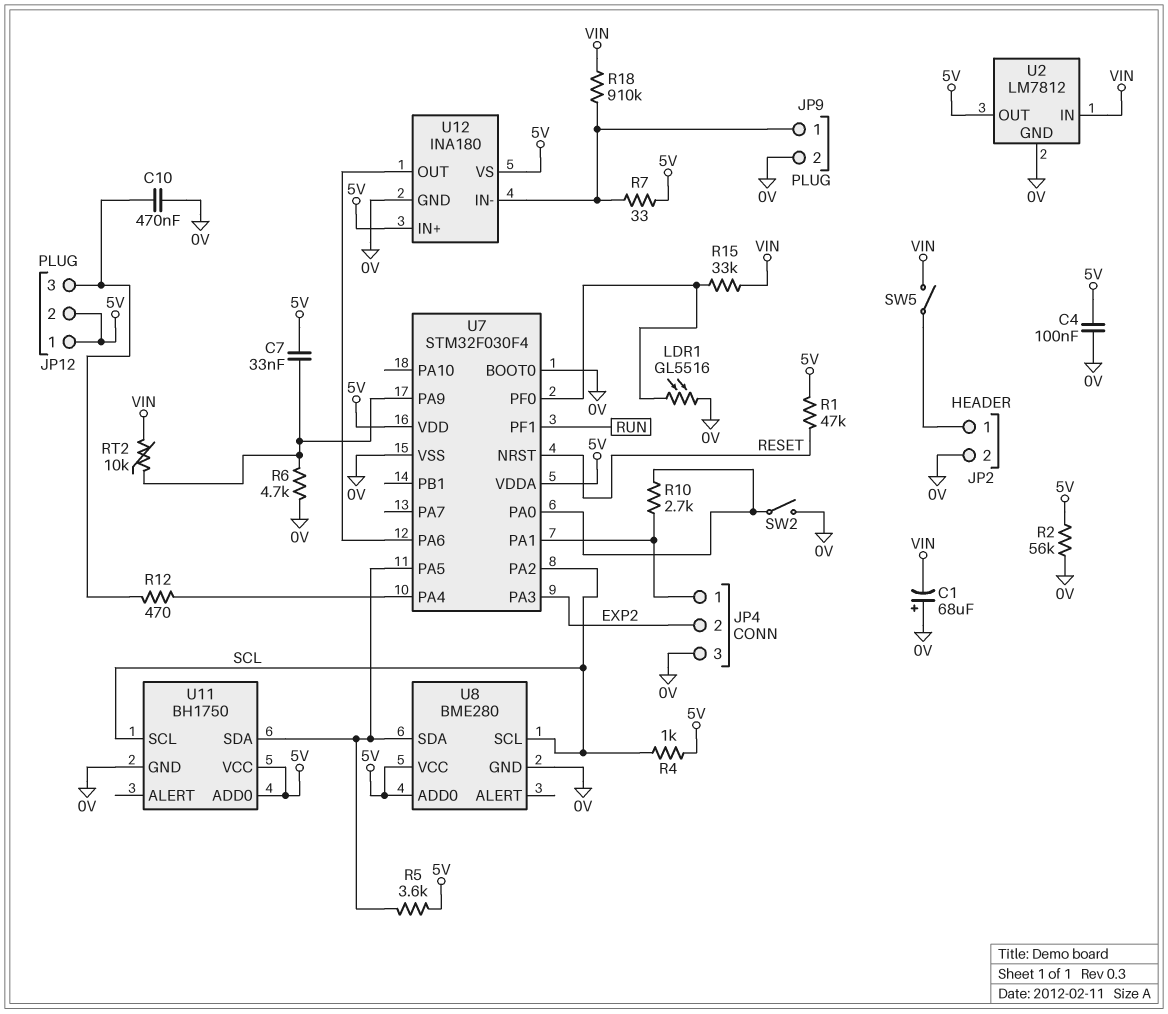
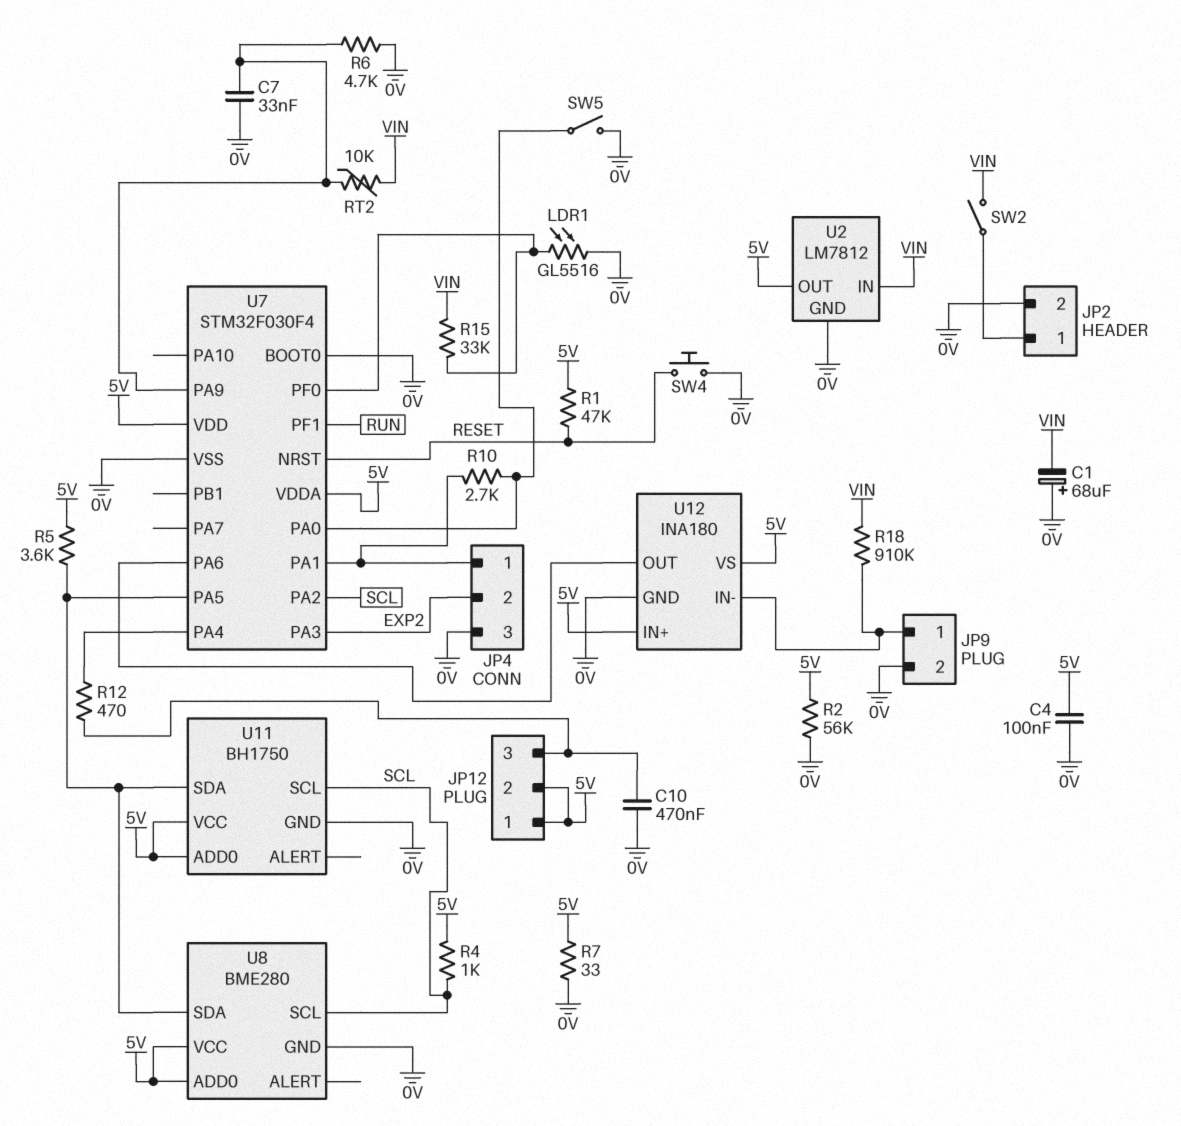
C7: 33nF (5V, U7/PA9) -> 33nF (0V, U7/PA9)
R7: 33 (5V, JP9/1) -> 33 (0V, 5V)
SW2: switch (0V, U7/PA0) -> switch (JP2/1, VIN)
SW4: none -> button (0V, RESET)
SW5: switch (JP2/1, VIN) -> switch (0V, U7/PA0)

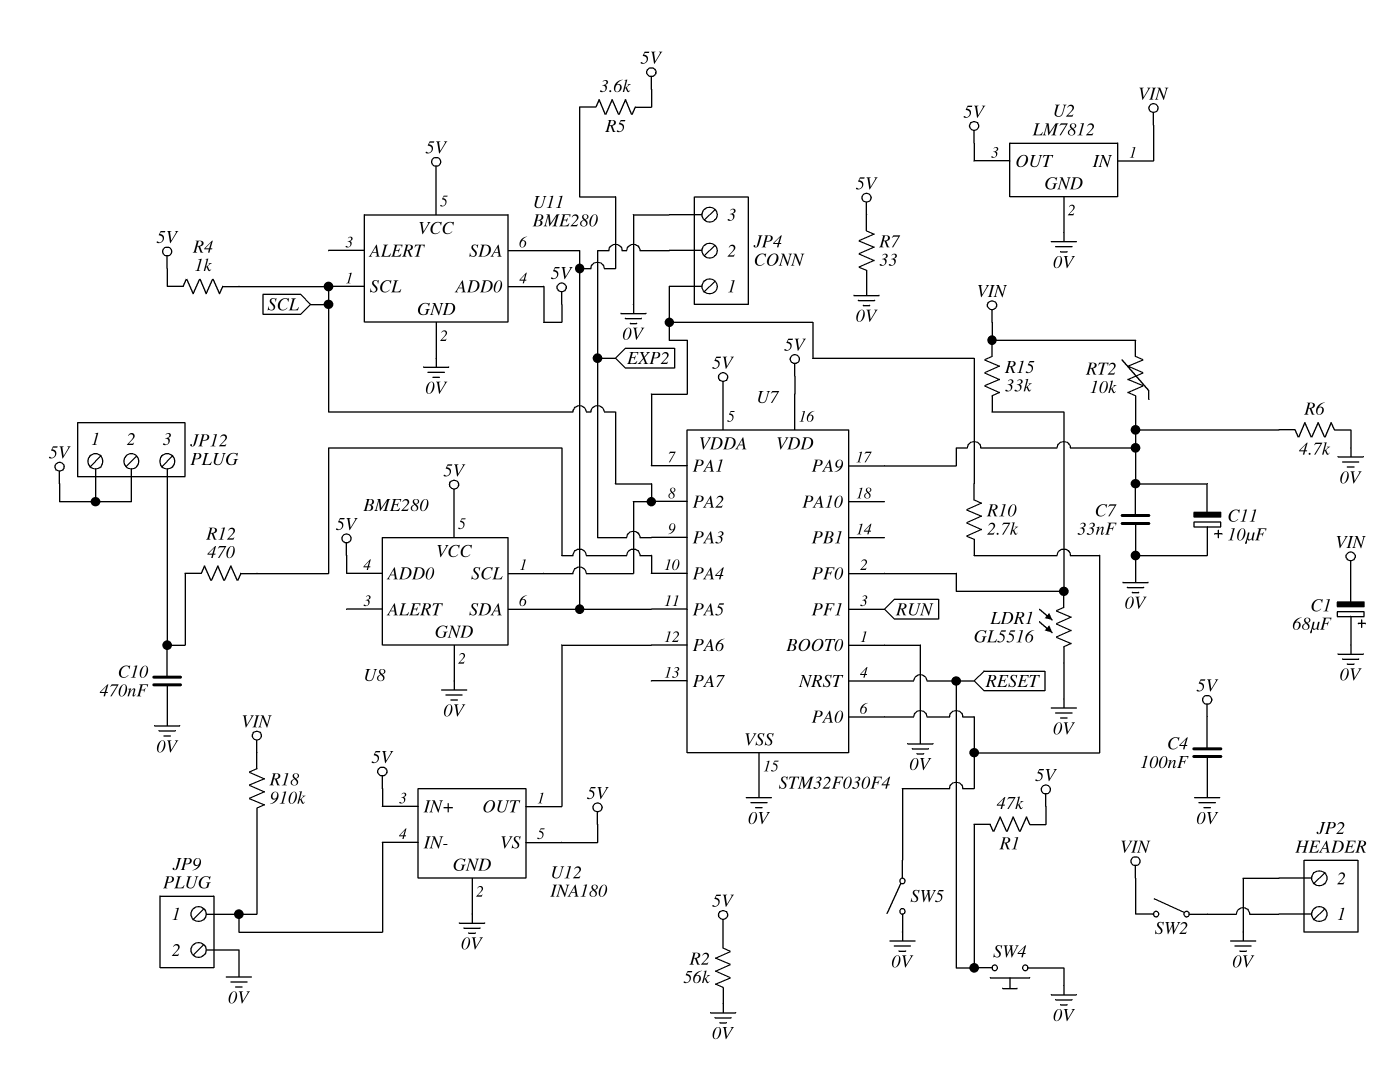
C11: none -> 10uF (plus 0V, minus U7/PA9)
U11: BH1750 -> BME280

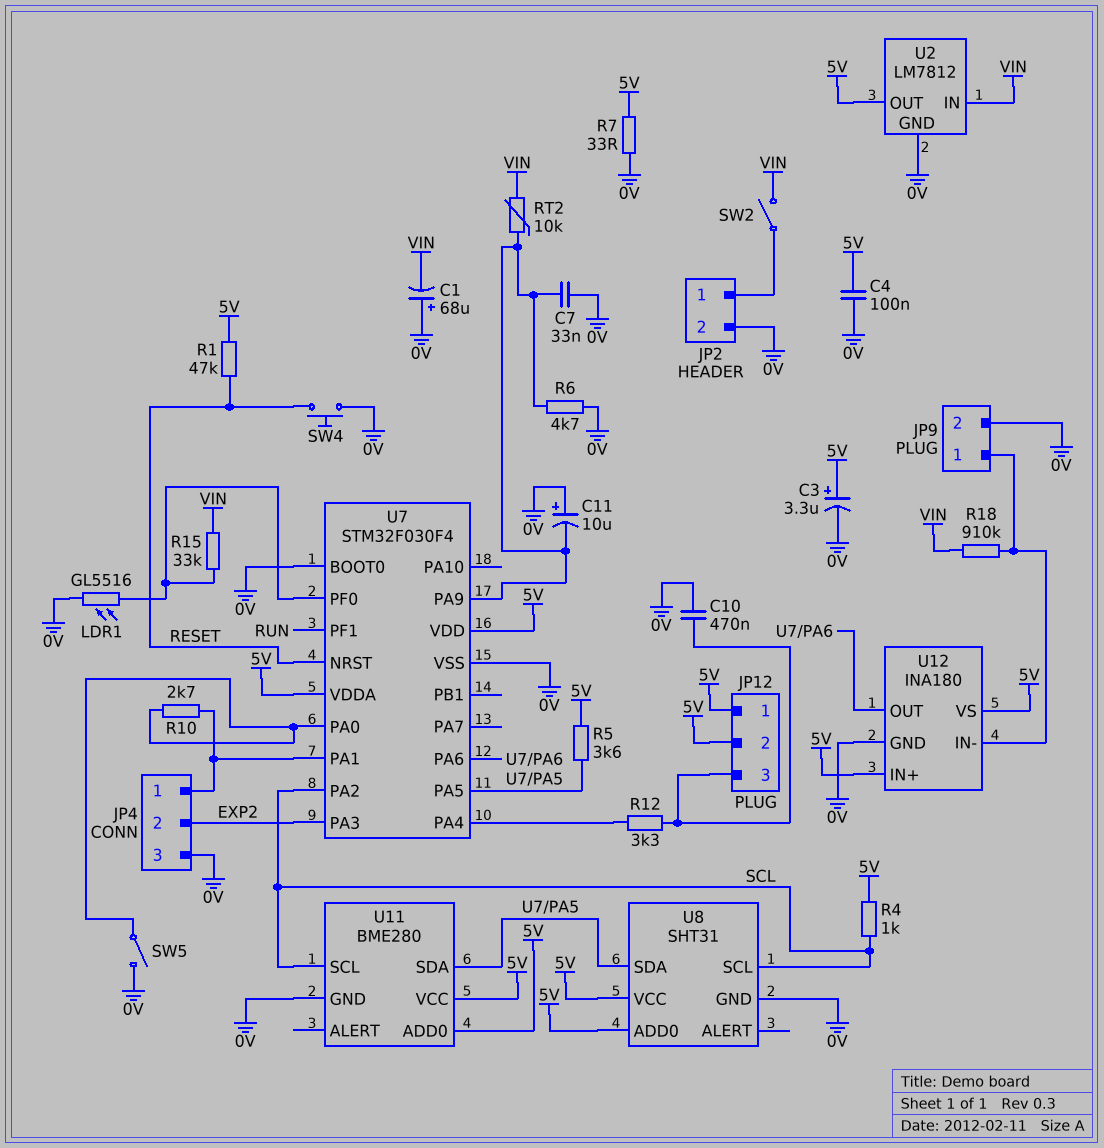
C3: none -> 3.3uF (plus 5V, minus 0V)
R2: 56k (0V, 5V) -> none
R12: 470 (JP12/3, U7/PA4) -> 3.3k (JP12/3, U7/PA4)
U8: BME280 -> SHT31

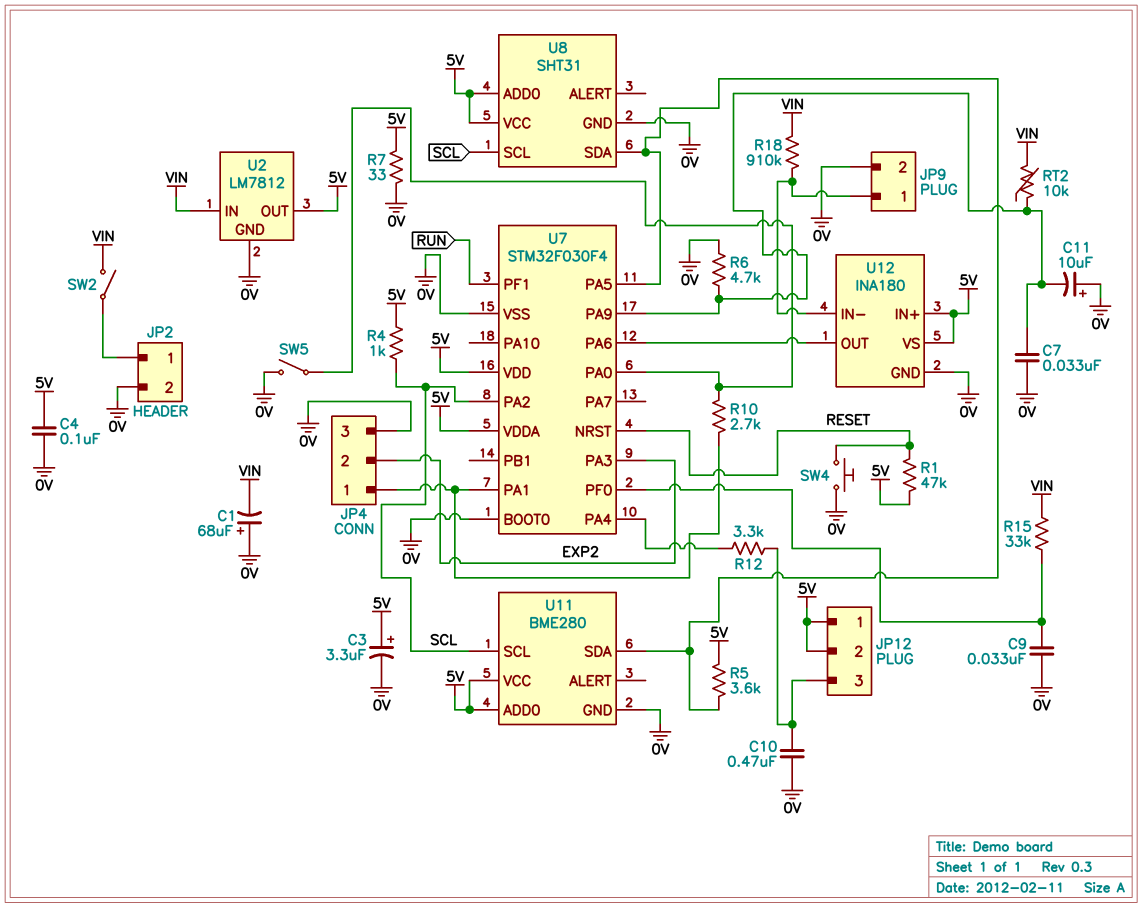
C9: none -> 33nF (0V, U7/PF0)
LDR1: GL5516 (0V, U7/PF0) -> none

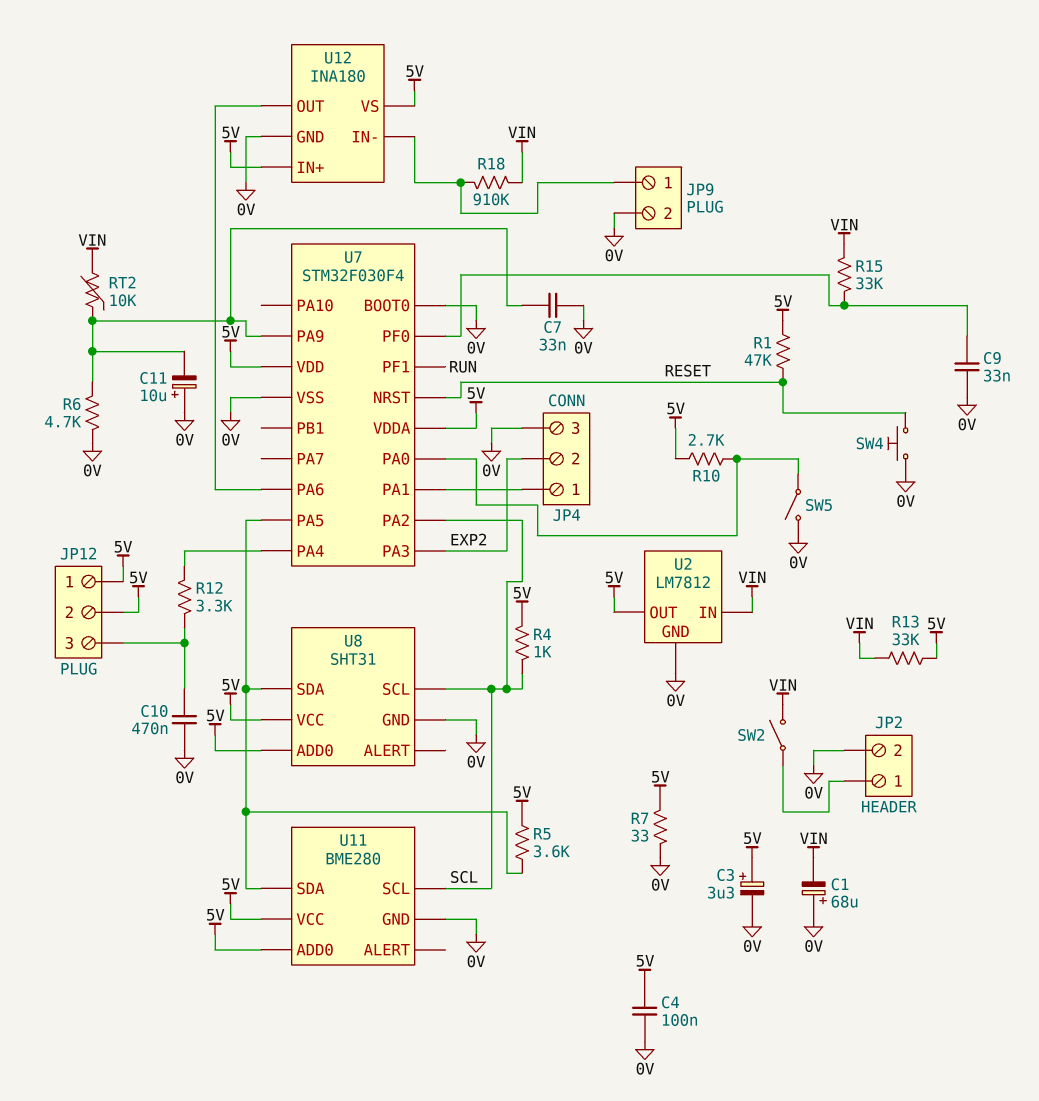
R10: 2.7k (JP4/1, U7/PA0) -> 2.7k (5V, U7/PA0)
R13: none -> 33k (5V, VIN)

